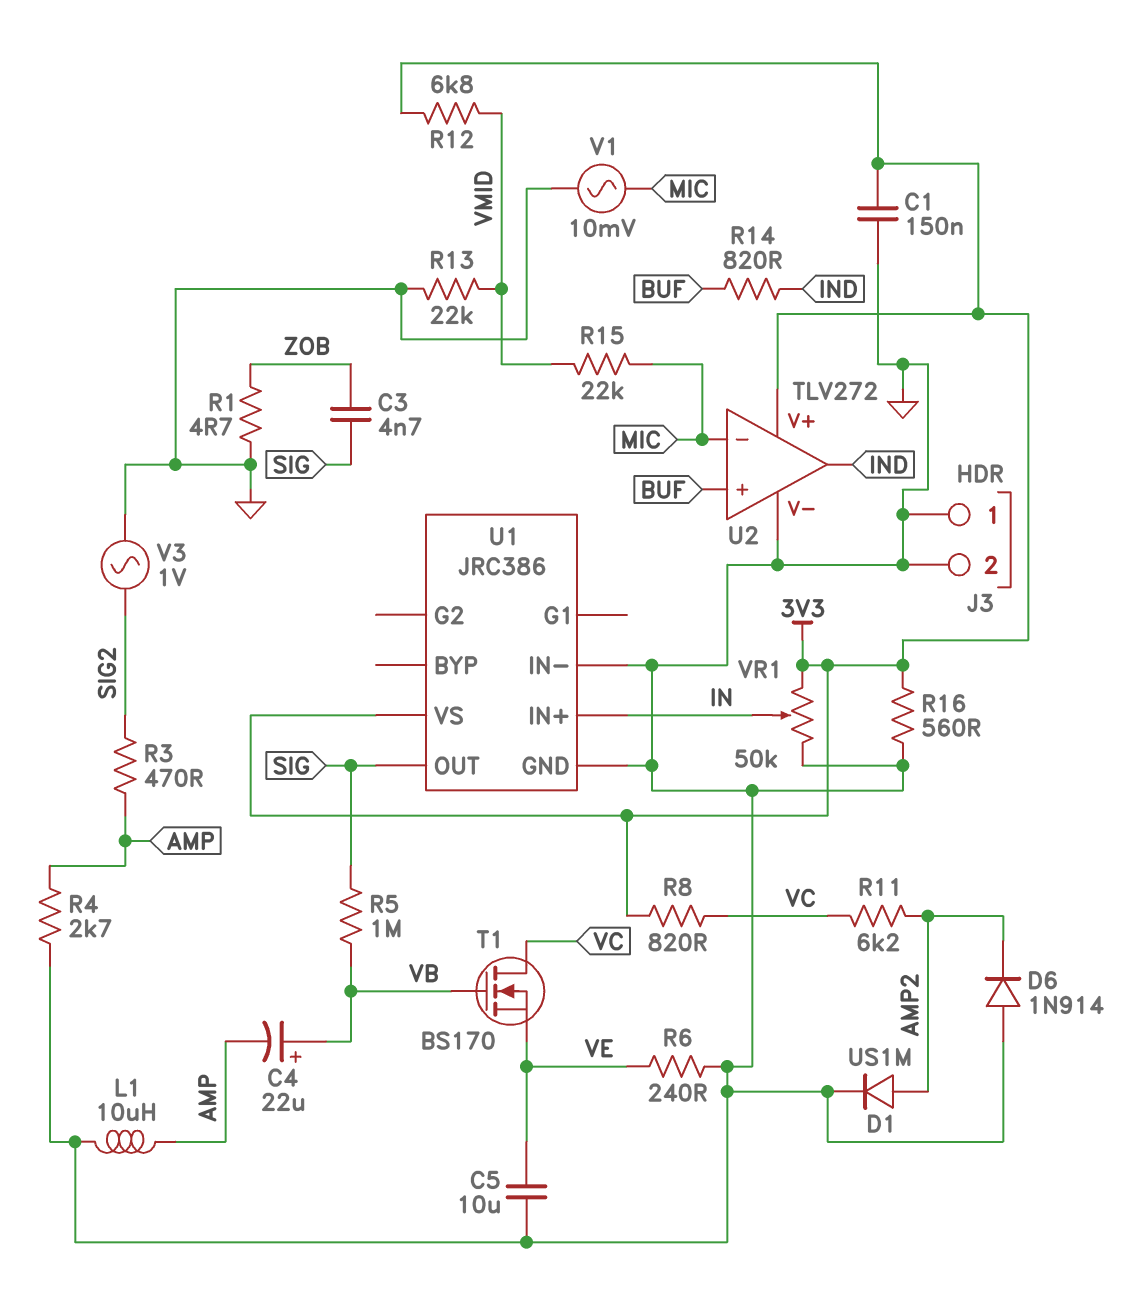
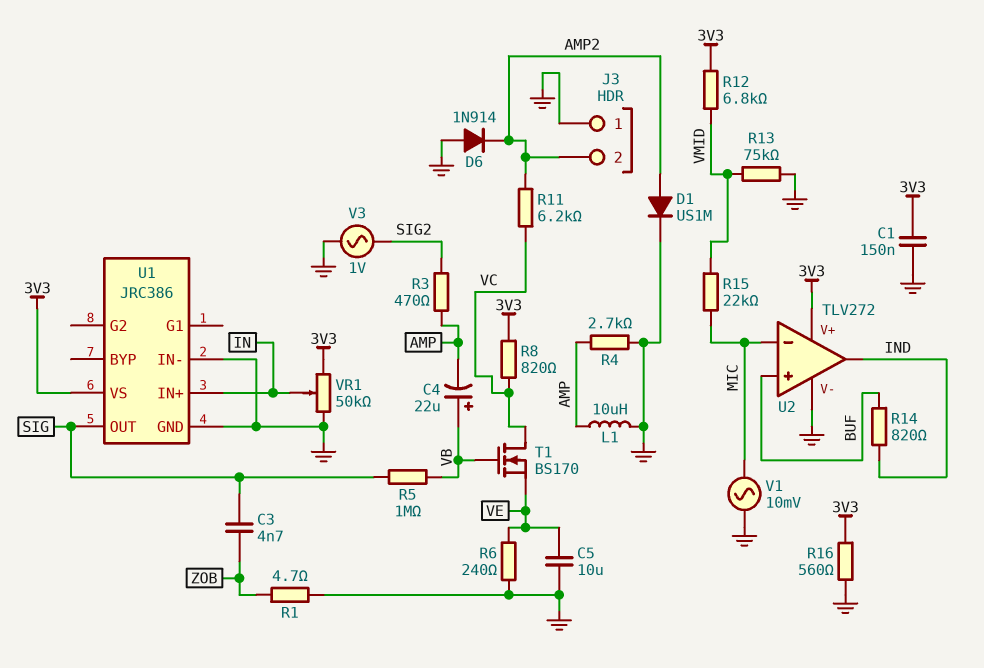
J3 pin 2: GND -> AMP2
R13: 22k (GND, VMID) -> 75k (GND, VMID)

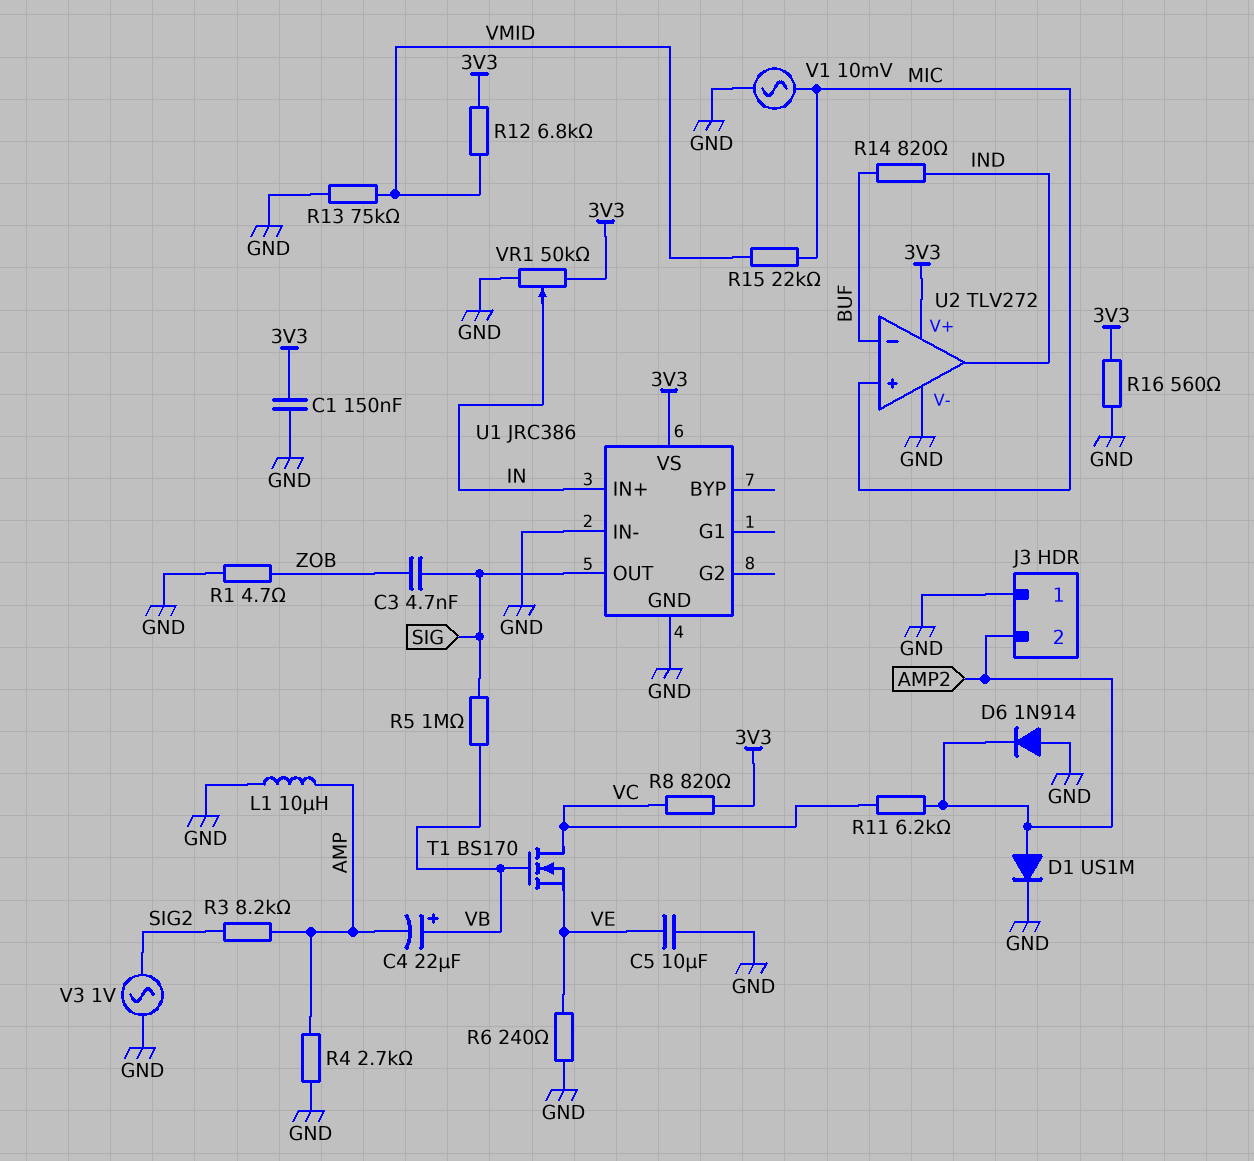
R3: 470 (AMP, SIG2) -> 8.2k (AMP, SIG2)
U2 pin in+: BUF -> MIC
U2 pin in-: MIC -> BUF

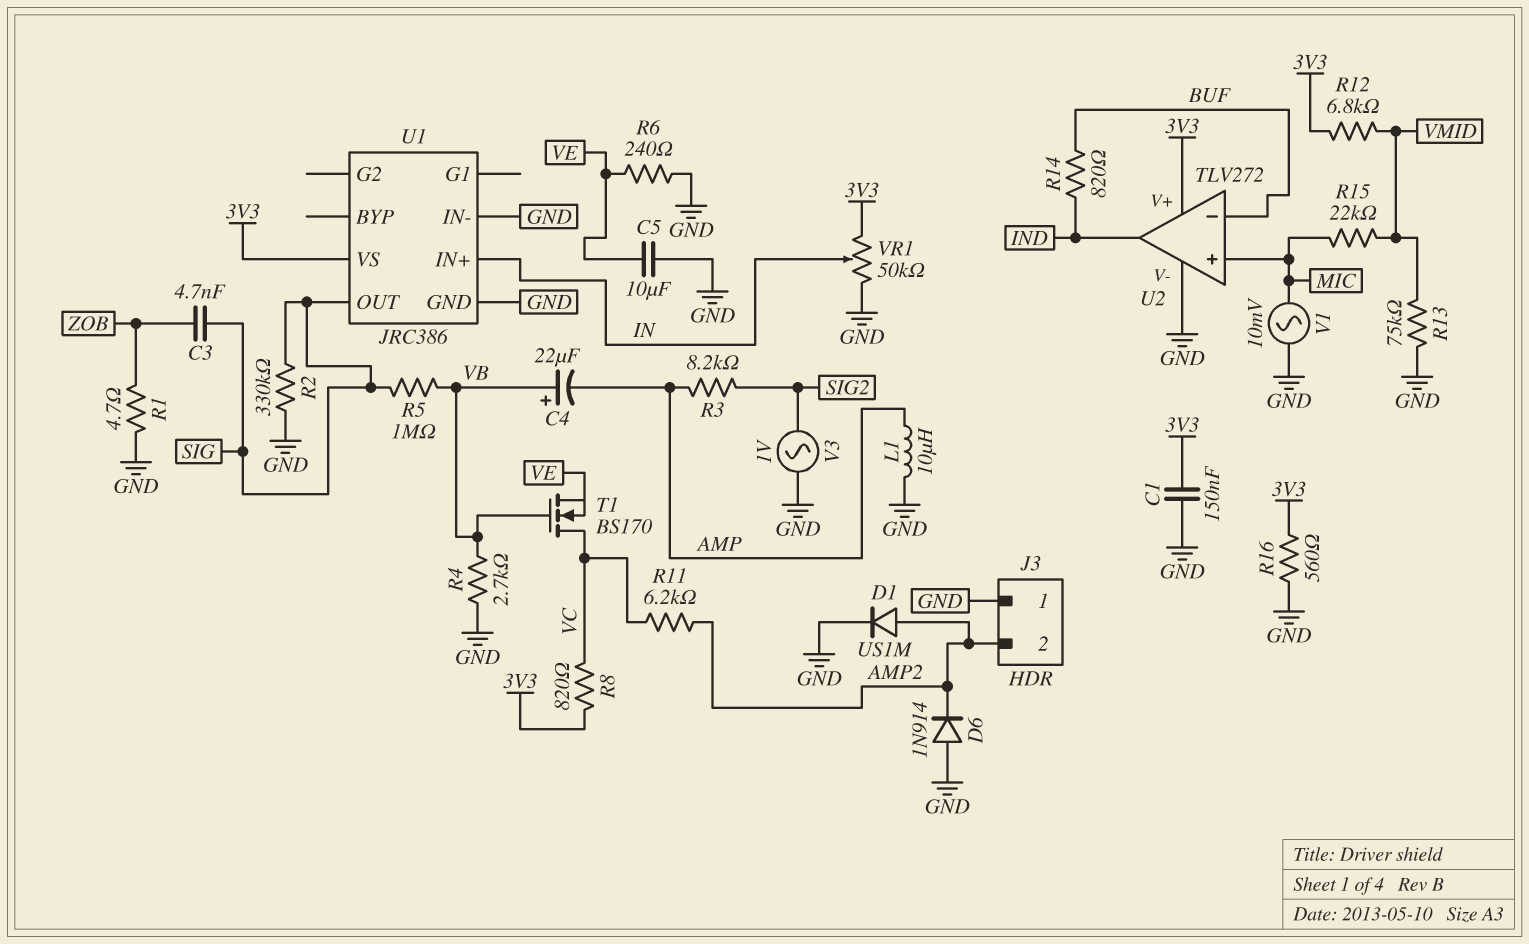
R2: none -> 330k (GND, SIG)
R4: 2.7k (AMP, GND) -> 2.7k (GND, VB)

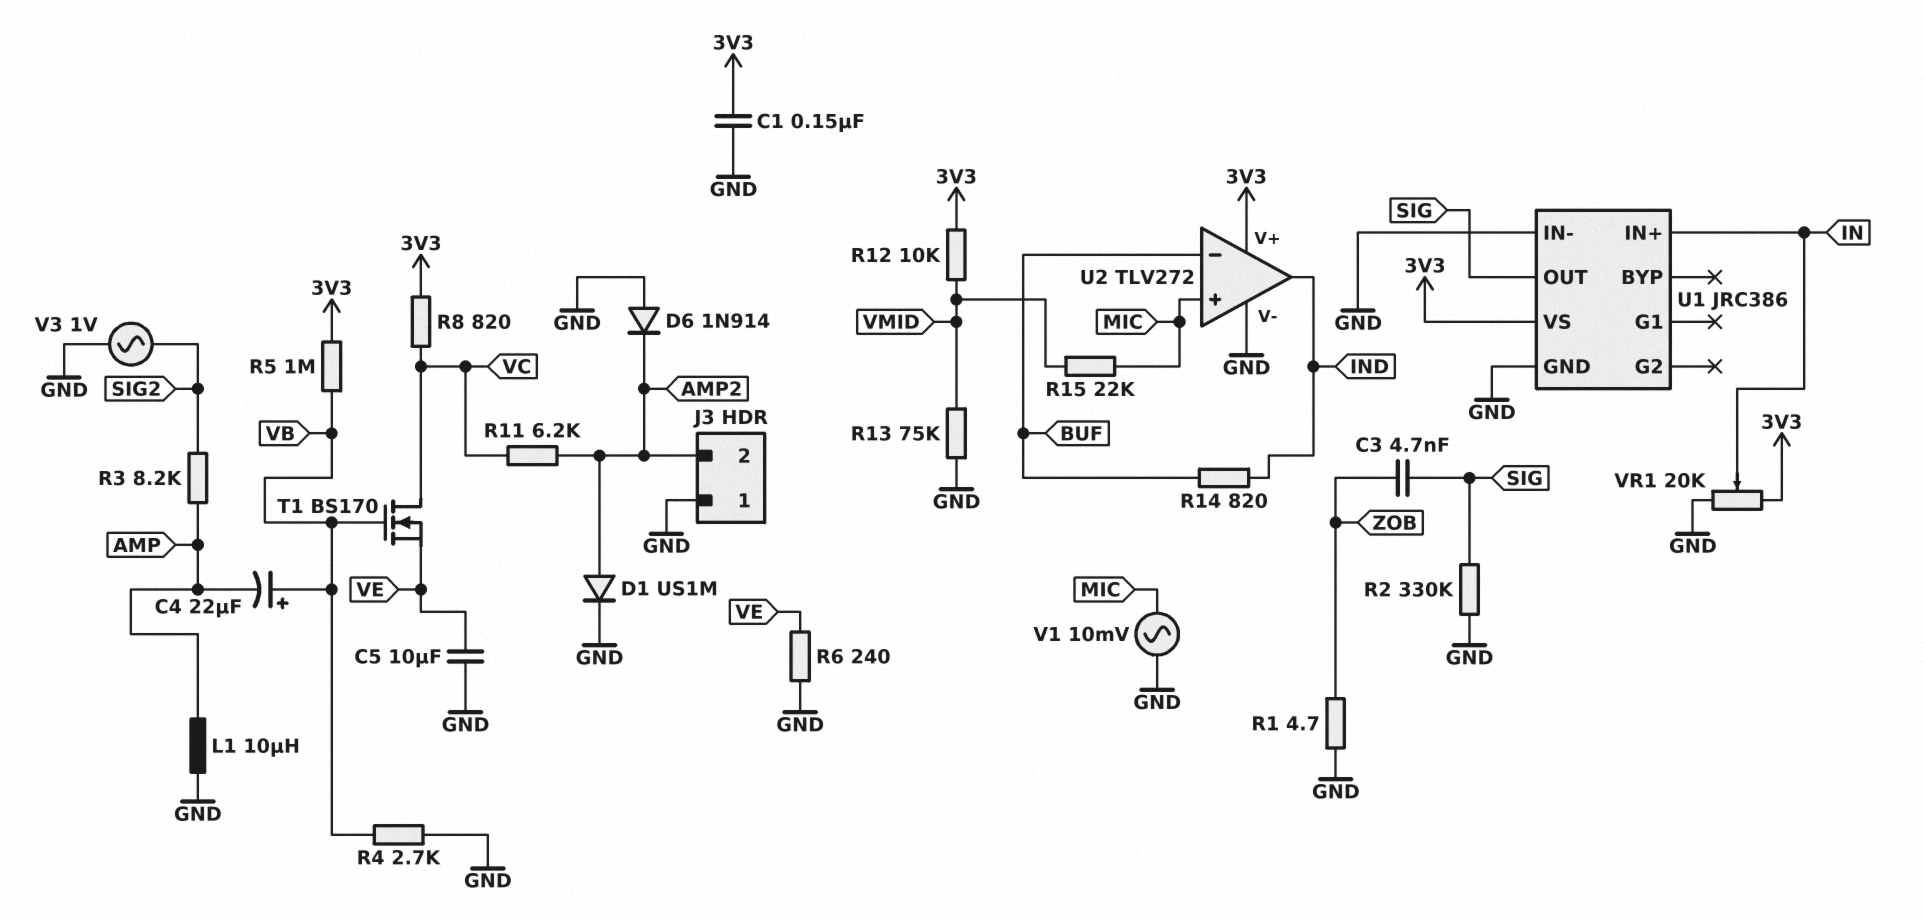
R5: 1M (SIG, VB) -> 1M (3V3, VB)
R12: 6.8k (3V3, VMID) -> 10k (3V3, VMID)
R16: 560 (3V3, GND) -> none
VR1: 50k (3V3, GND, wiper IN) -> 20k (3V3, GND, wiper IN)

